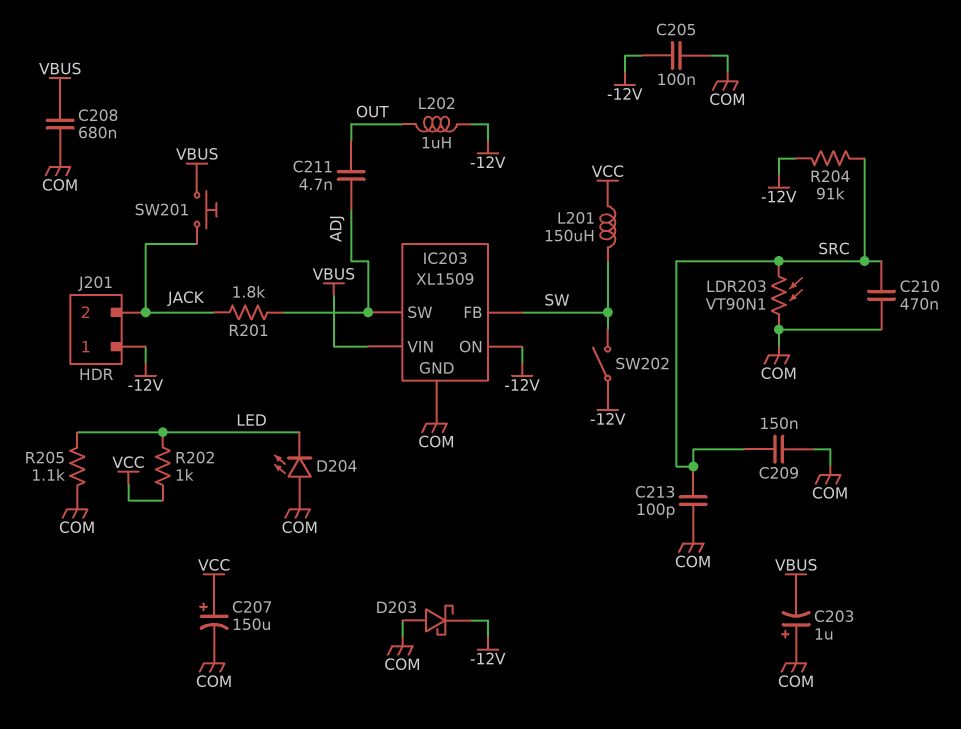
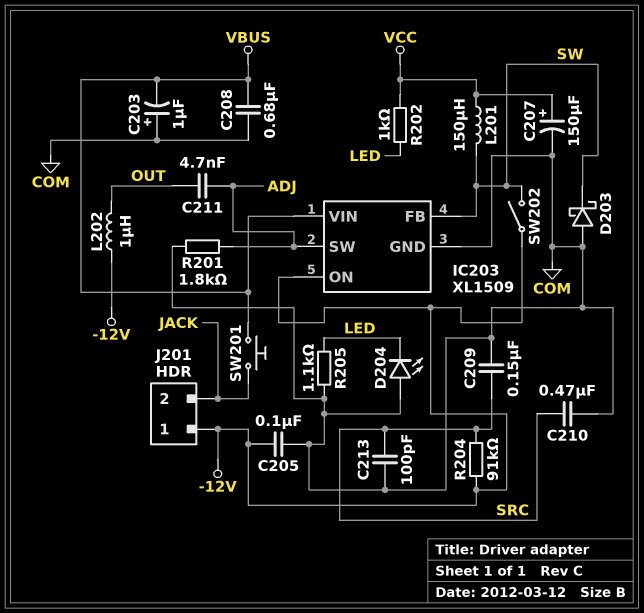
D203: schottky (A COM, K -12V) -> schottky (A COM, K SW)
LDR203: VT90N1 (COM, SRC) -> none
R201: 1.8k (ADJ, JACK) -> 1.8k (ADJ, COM)

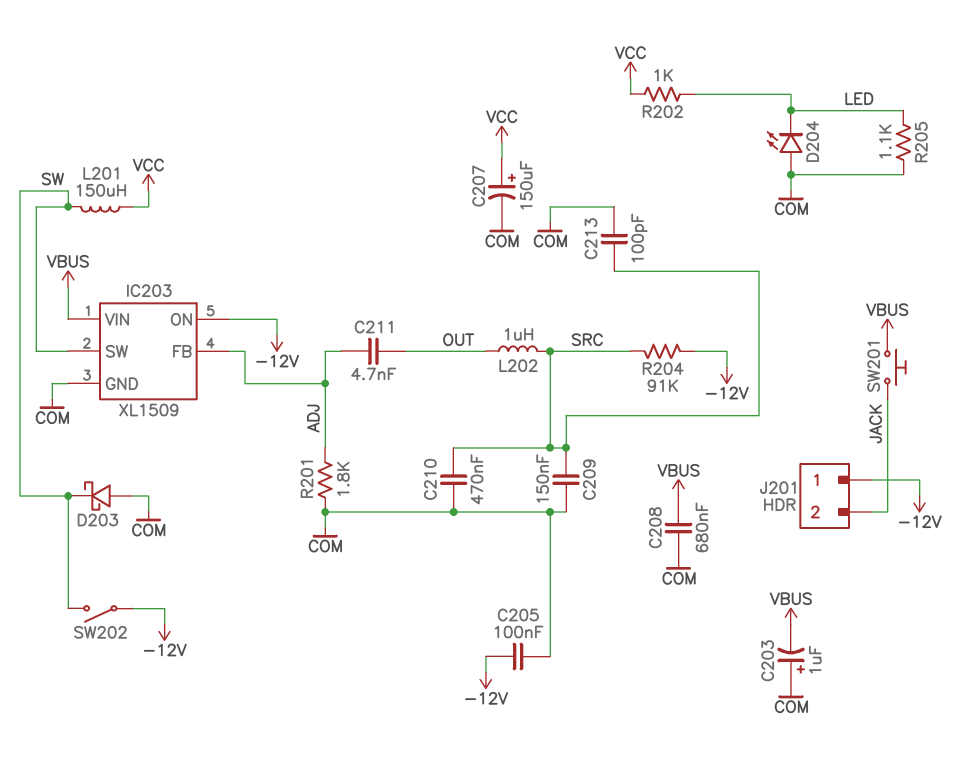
IC203 pin FB: SW -> ADJ
IC203 pin SW: ADJ -> SW
L202: 1uH (-12V, OUT) -> 1uH (OUT, SRC)

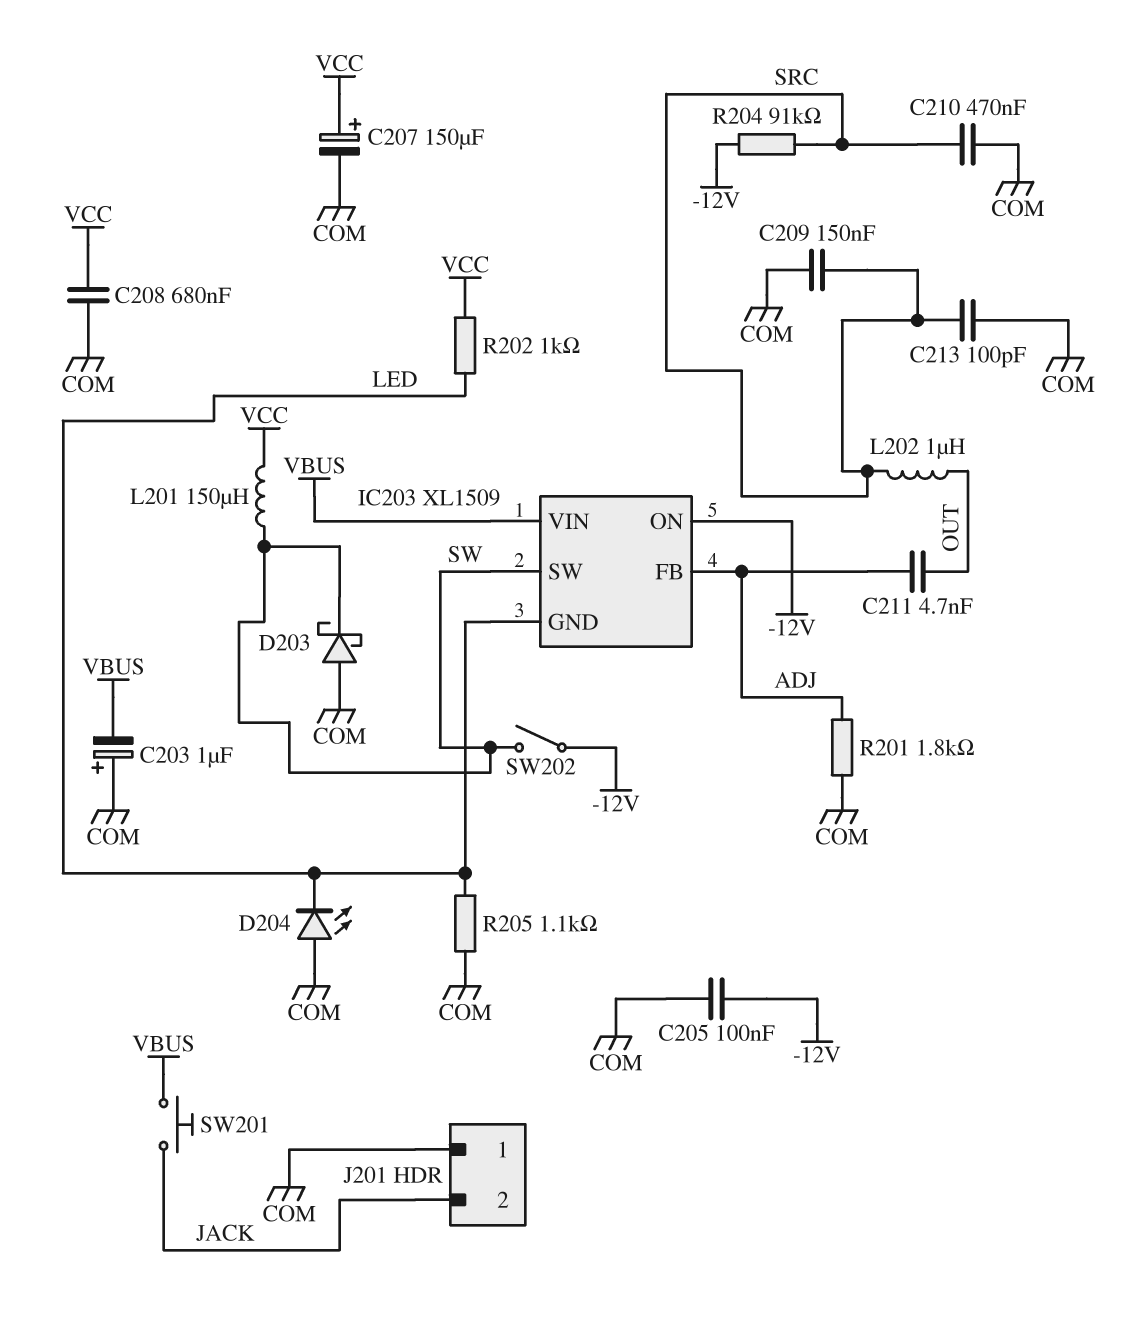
C208: 680nF (COM, VBUS) -> 680nF (COM, VCC)
IC203 pin GND: COM -> LED
J201 pin 1: -12V -> COM

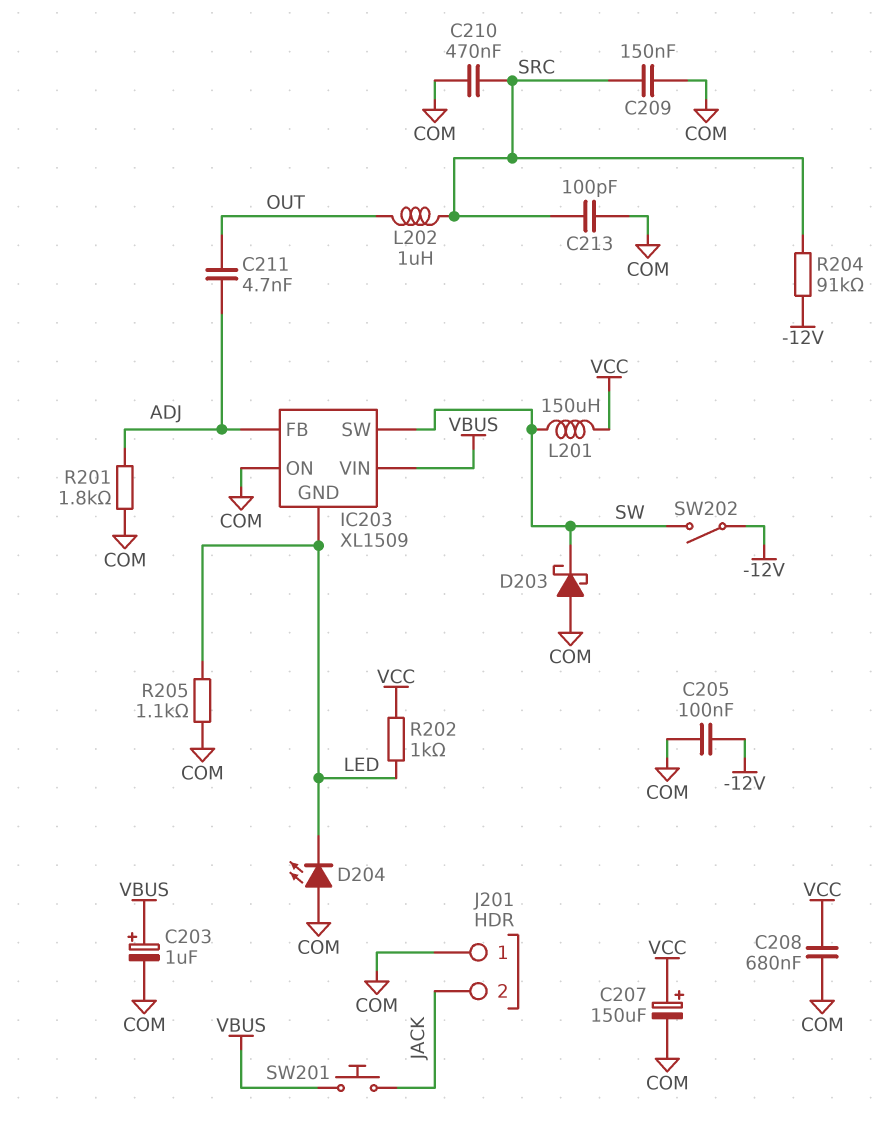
C203: 1uF (plus COM, minus VBUS) -> 1uF (plus VBUS, minus COM)
IC203 pin ON: -12V -> COM

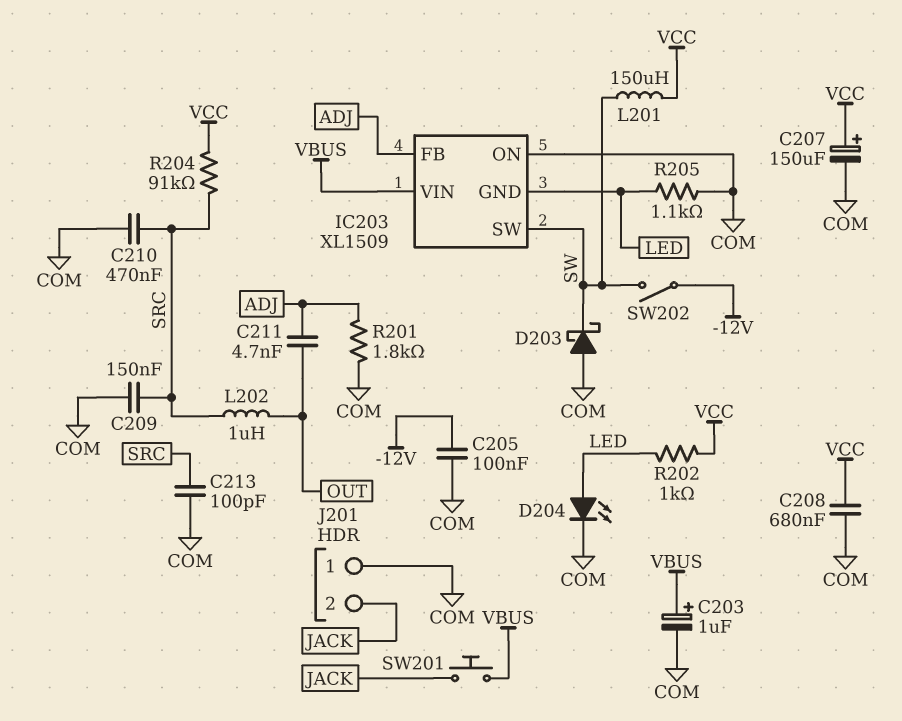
D204: LED (A COM, K LED) -> LED (A LED, K COM)
R204: 91k (-12V, SRC) -> 91k (SRC, VCC)

